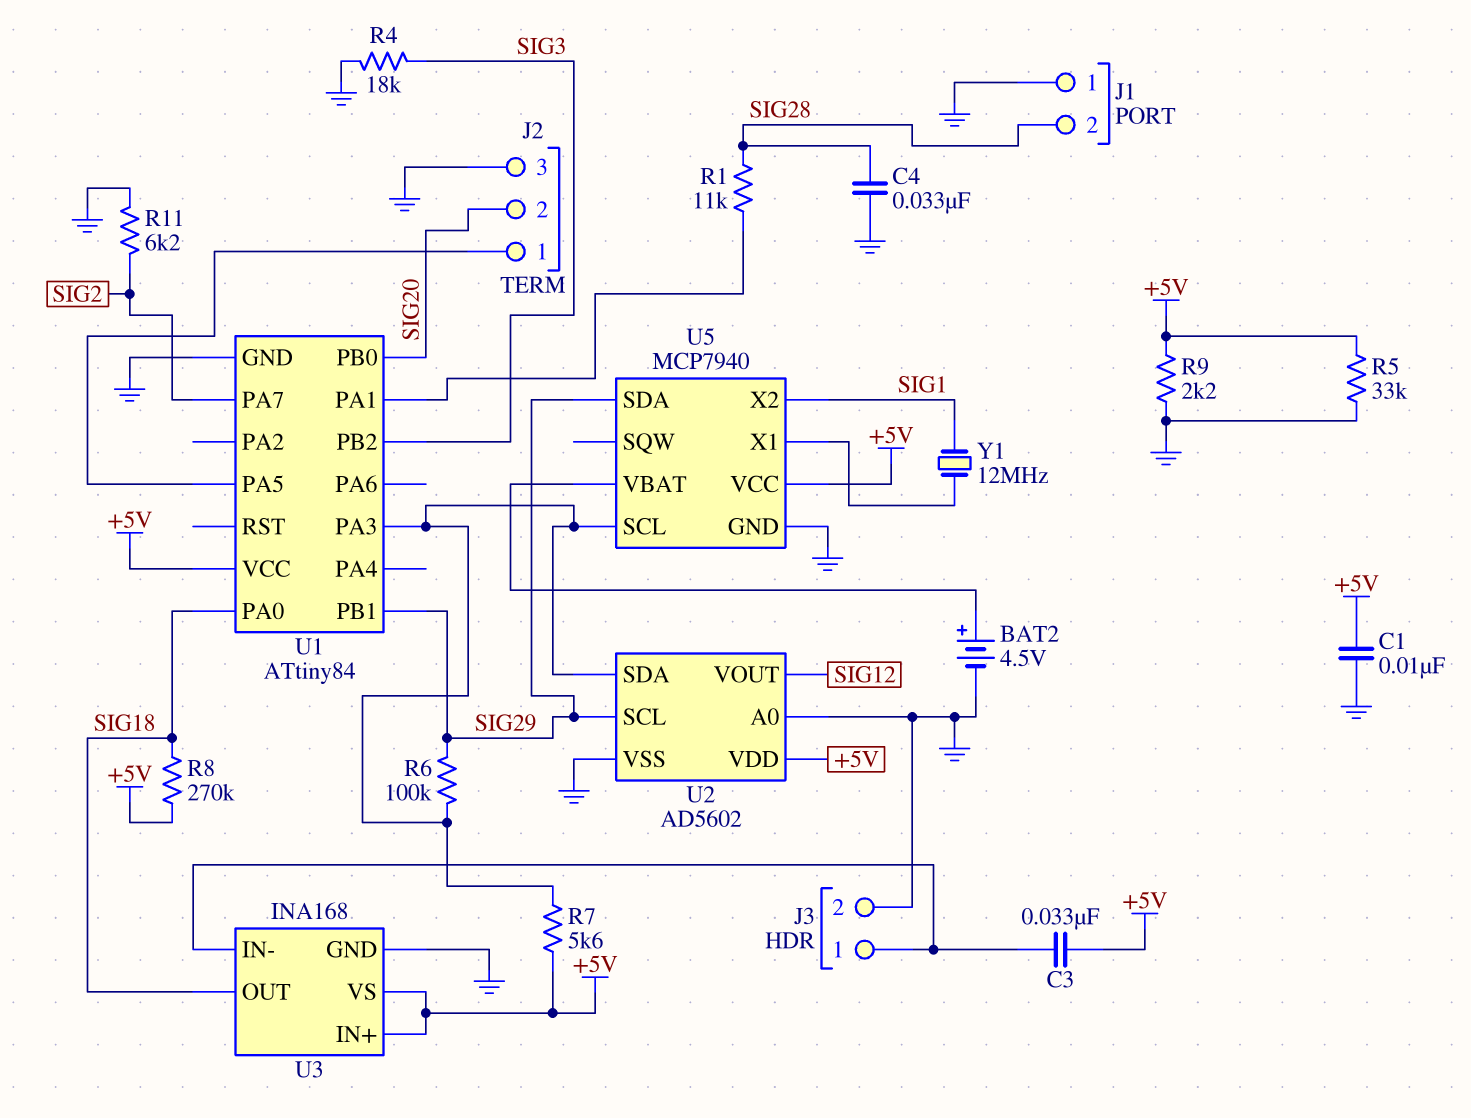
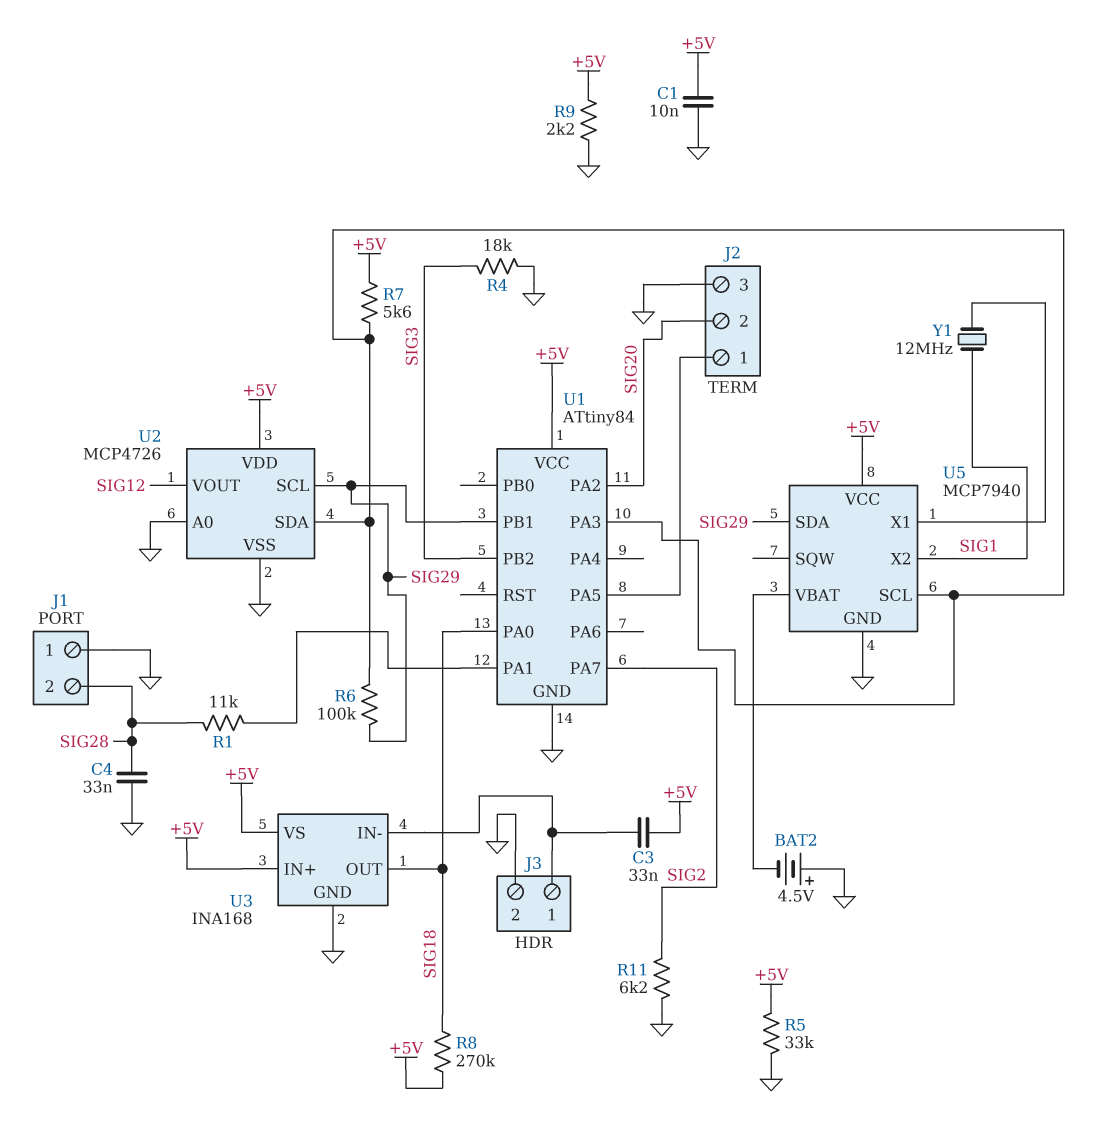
BAT2: 4.5V (plus U5/VBAT, minus GND) -> 4.5V (plus GND, minus U5/VBAT)
U1 pin PA2: none -> SIG20
U1 pin PB0: SIG20 -> none
U2: AD5602 -> MCP4726

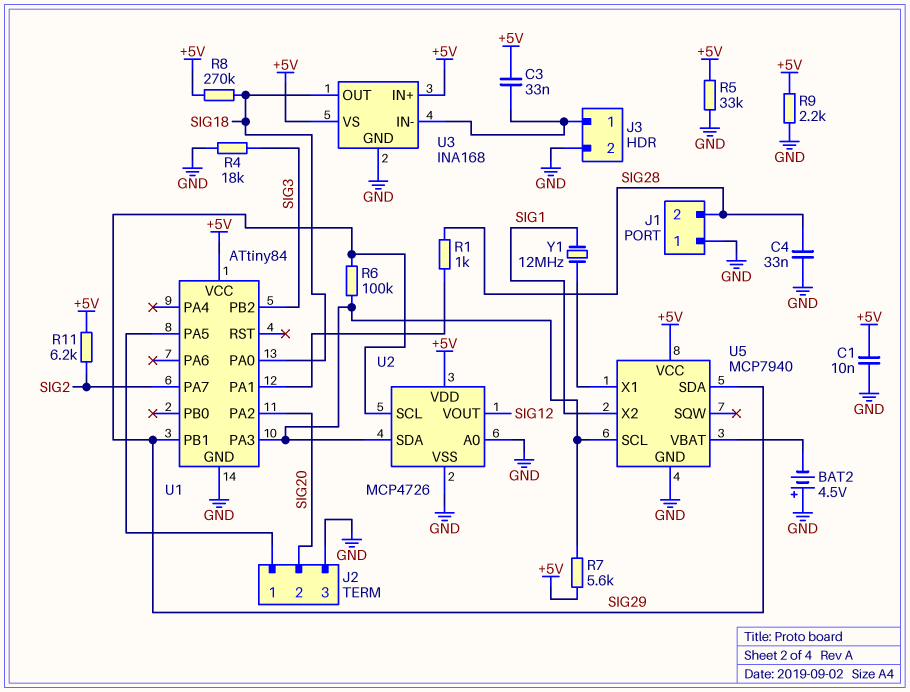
R1: 11k (SIG28, U1/PA1) -> 1k (SIG28, U1/PA1)
R11: 6.2k (GND, SIG2) -> 6.2k (+5V, SIG2)

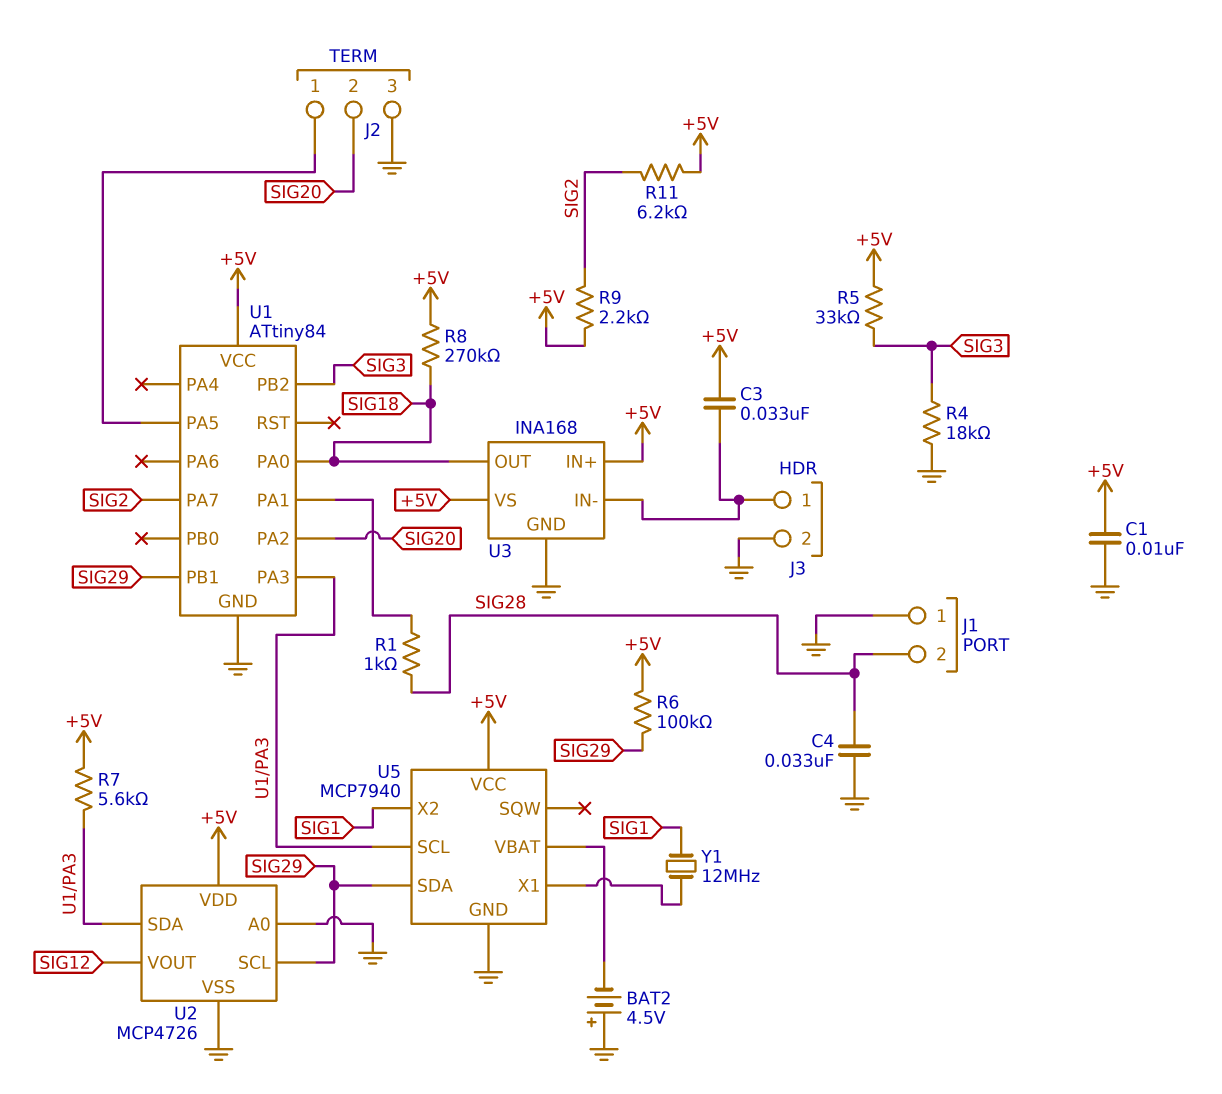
R5: 33k (+5V, GND) -> 33k (+5V, SIG3)
R6: 100k (SIG29, U1/PA3) -> 100k (+5V, SIG29)
R9: 2.2k (+5V, GND) -> 2.2k (+5V, SIG2)

